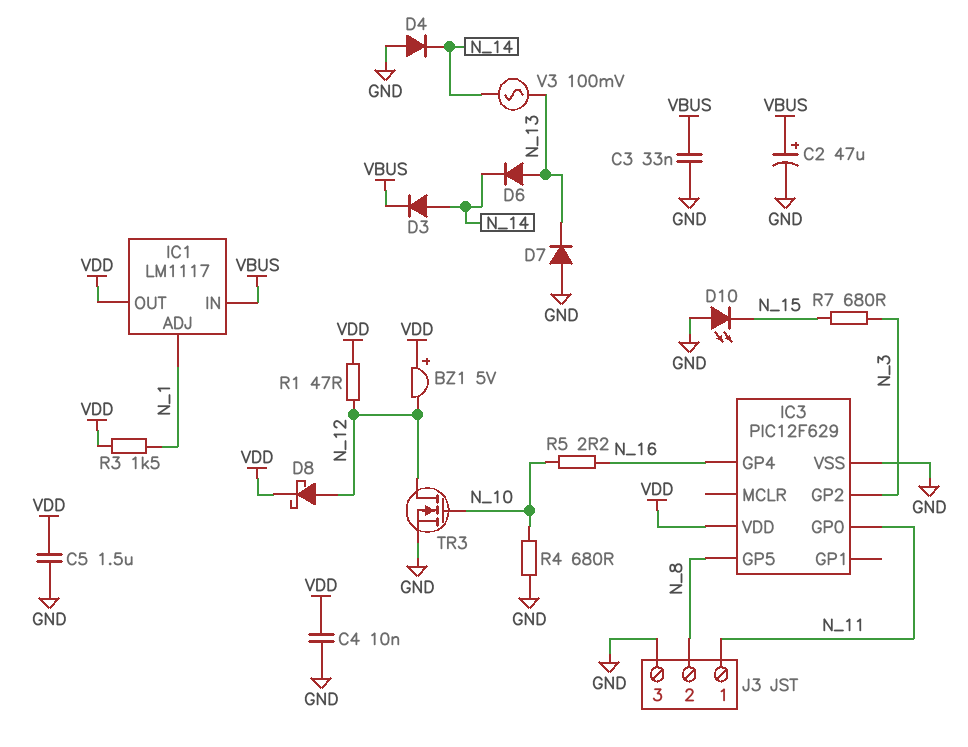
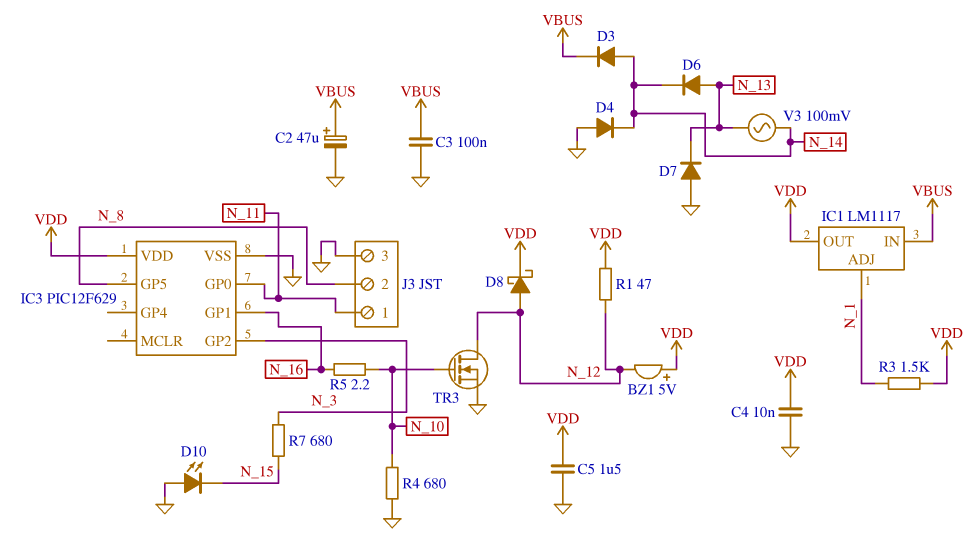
C3: 33nF (GND, VBUS) -> 100nF (GND, VBUS)
IC3 pin GP1: none -> N_16
IC3 pin GP4: N_16 -> none

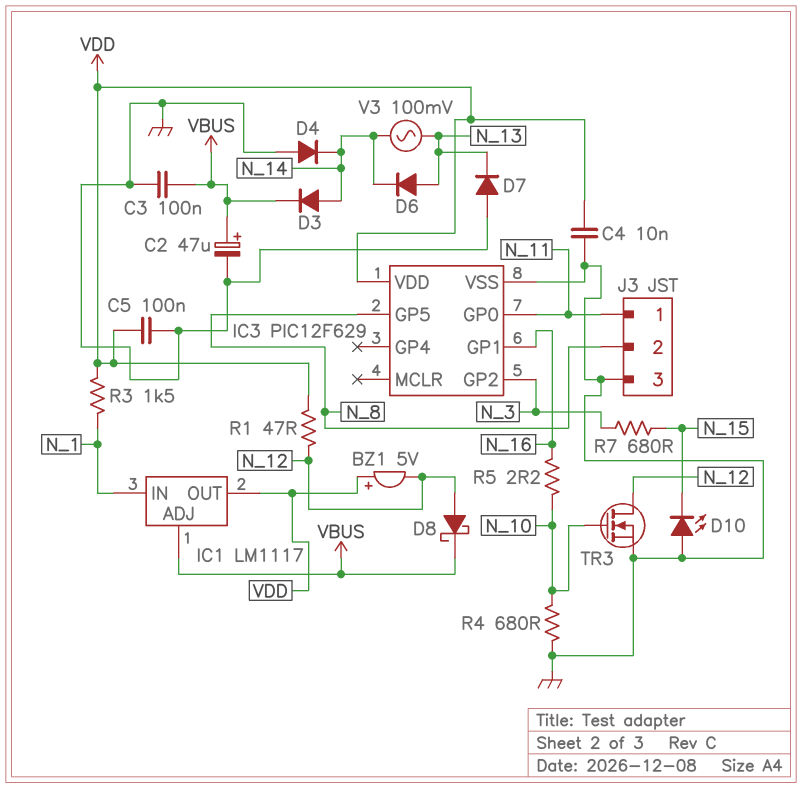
C5: 1.5uF (GND, VDD) -> 100nF (GND, VDD)
D8: schottky (A N_12, K VDD) -> schottky (A N_12, K VBUS)
IC1 pin ADJ: N_1 -> VBUS
IC1 pin IN: VBUS -> N_1

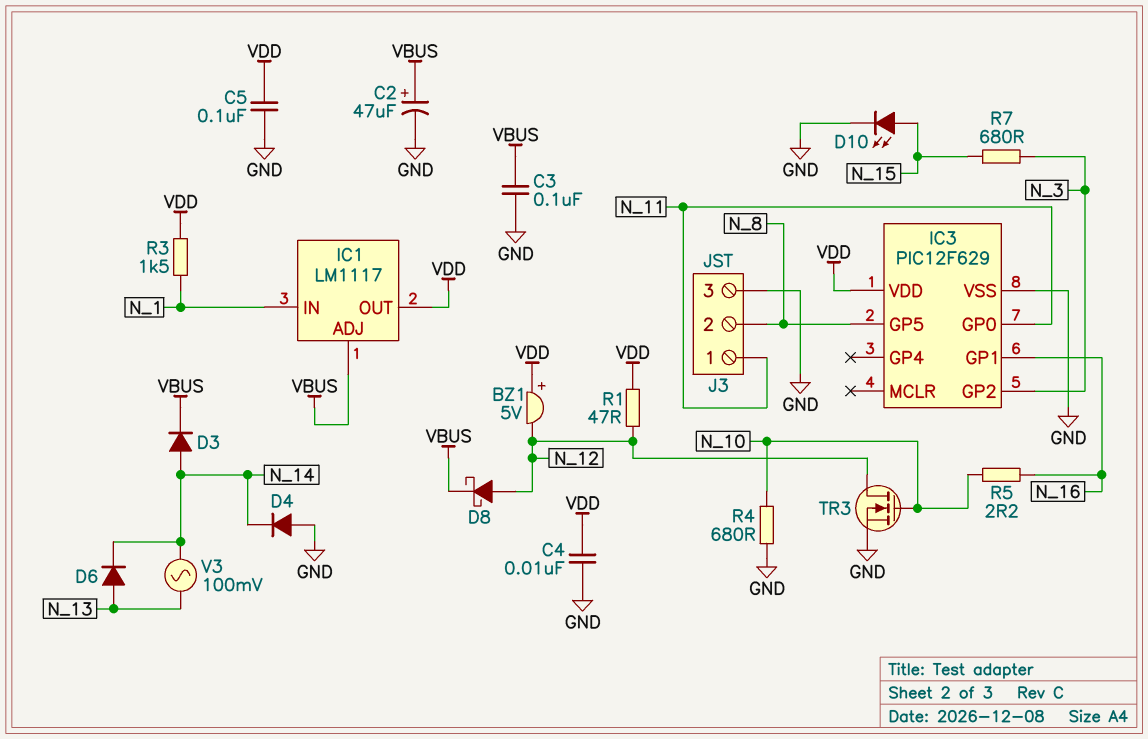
D7: diode (A GND, K N_13) -> none
D10: LED (A GND, K N_15) -> LED (A N_15, K GND)

